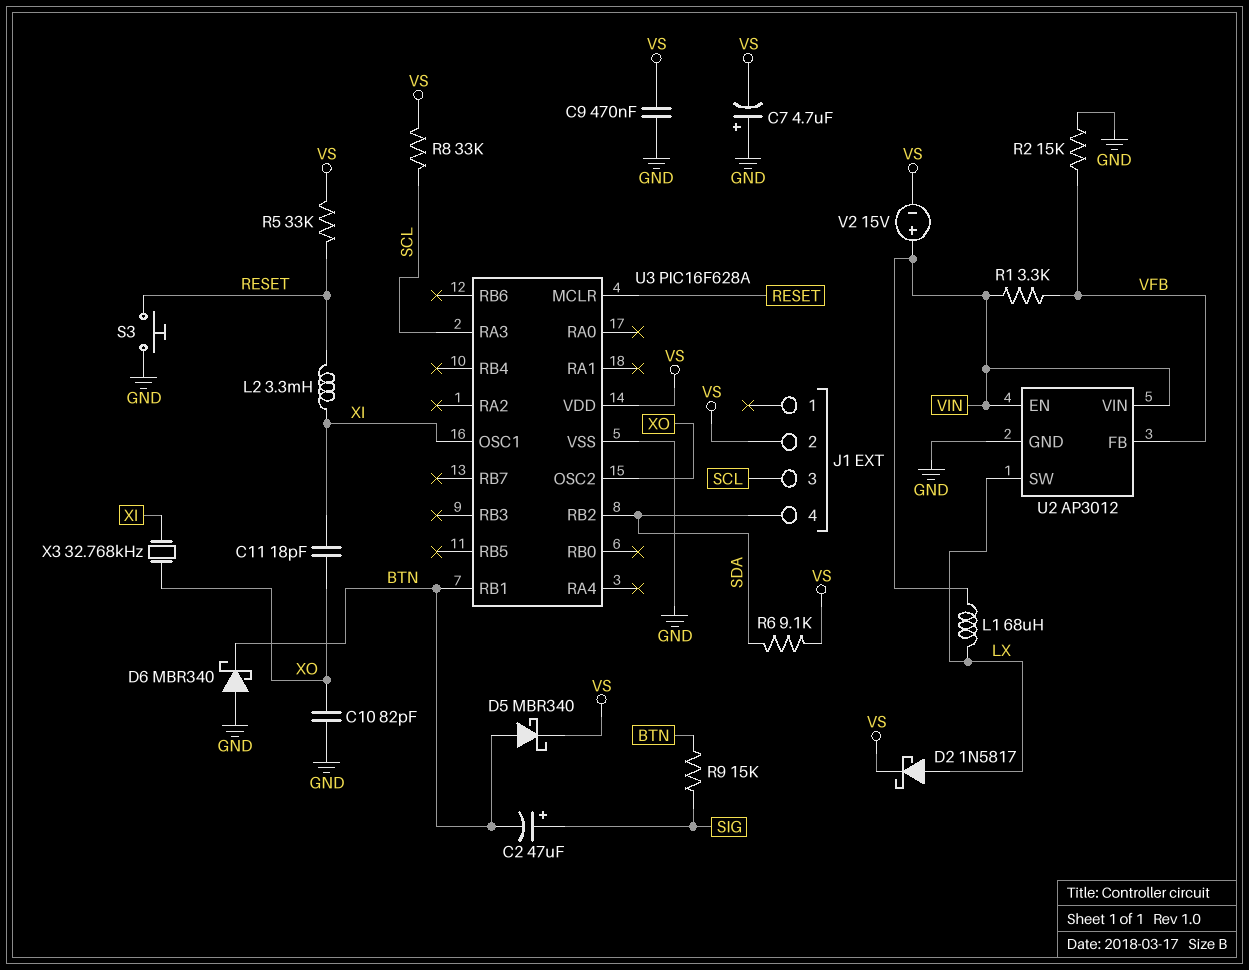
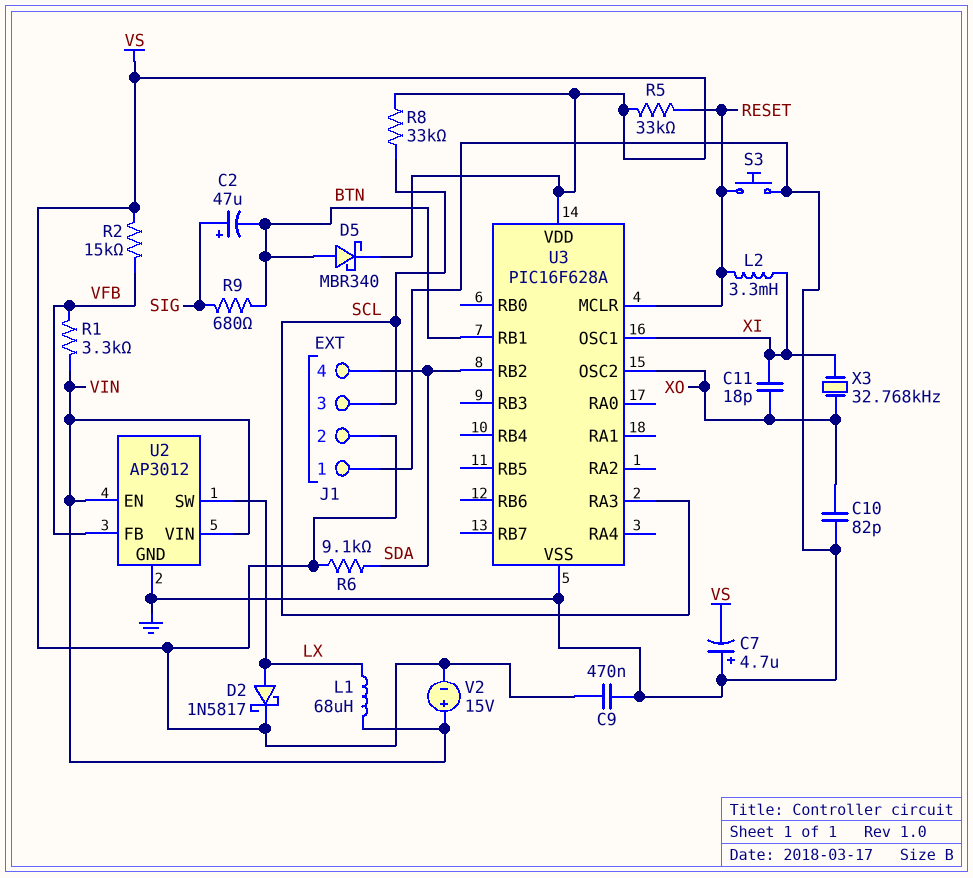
D6: schottky MBR340 (A GND, K BTN) -> none
J1 pin 1: none -> GND
R2: 15k (GND, VFB) -> 15k (VFB, VS)
R9: 15k (BTN, SIG) -> 680 (BTN, SIG)

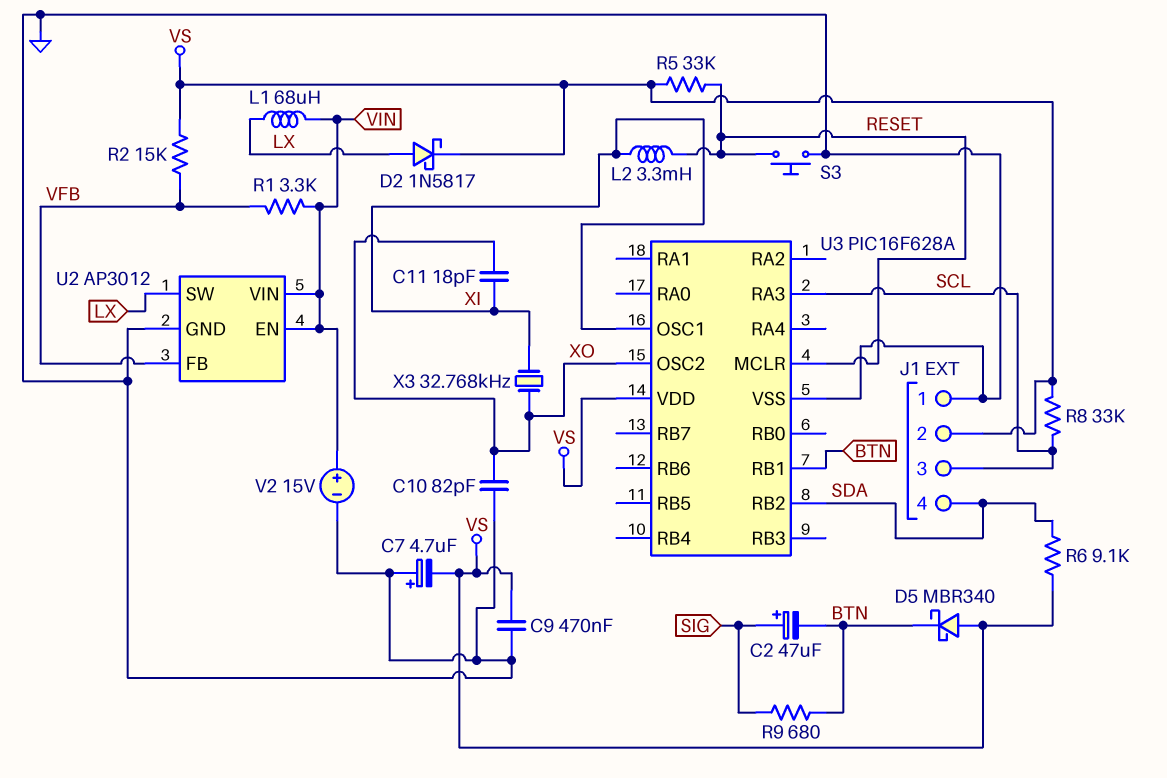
D5: schottky MBR340 (A BTN, K VS) -> schottky MBR340 (A VS, K BTN)
V2: 15V (plus VIN, minus VS) -> 15V (plus VIN, minus GND)

